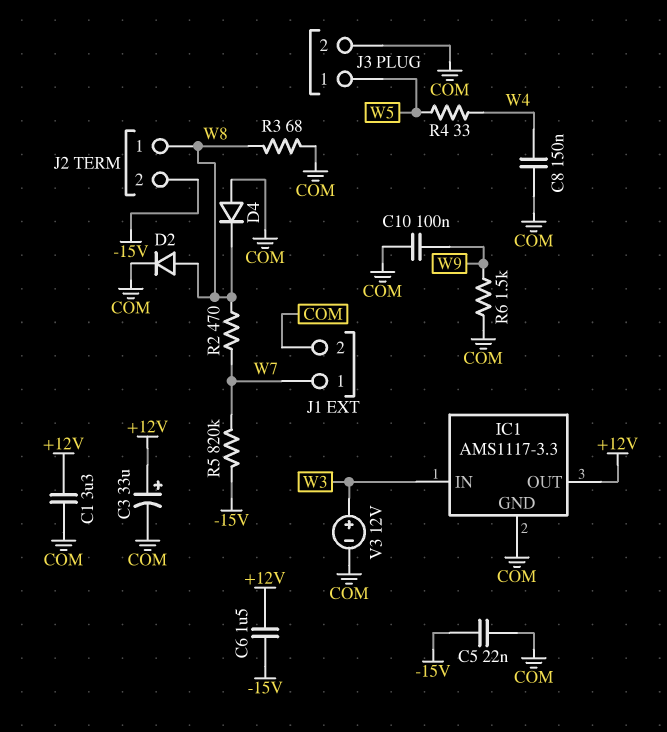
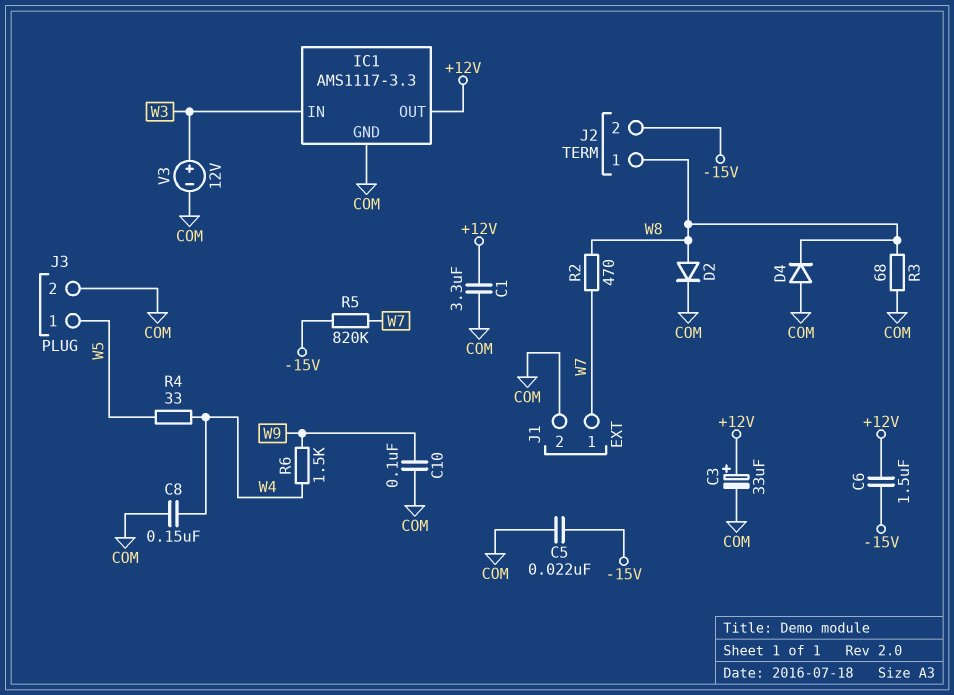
R6: 1.5k (COM, W9) -> 1.5k (W4, W9)

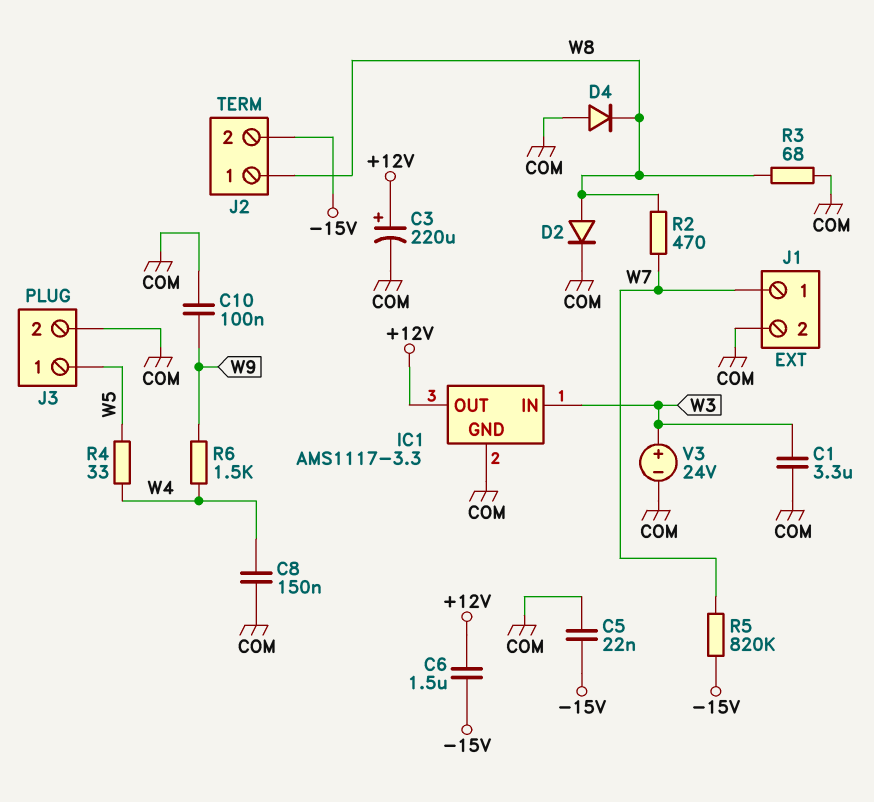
C1: 3.3uF (+12V, COM) -> 3.3uF (COM, W3)
C3: 33uF (plus +12V, minus COM) -> 220uF (plus +12V, minus COM)
V3: 12V (plus W3, minus COM) -> 24V (plus W3, minus COM)

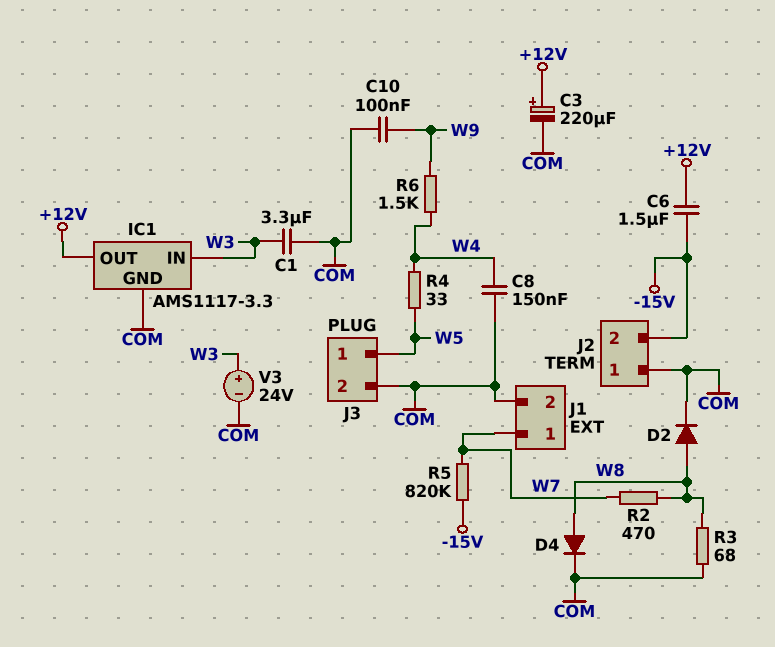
C5: 22nF (-15V, COM) -> none
D4: diode (A COM, K W8) -> diode (A W8, K COM)
J2 pin 1: W8 -> COM

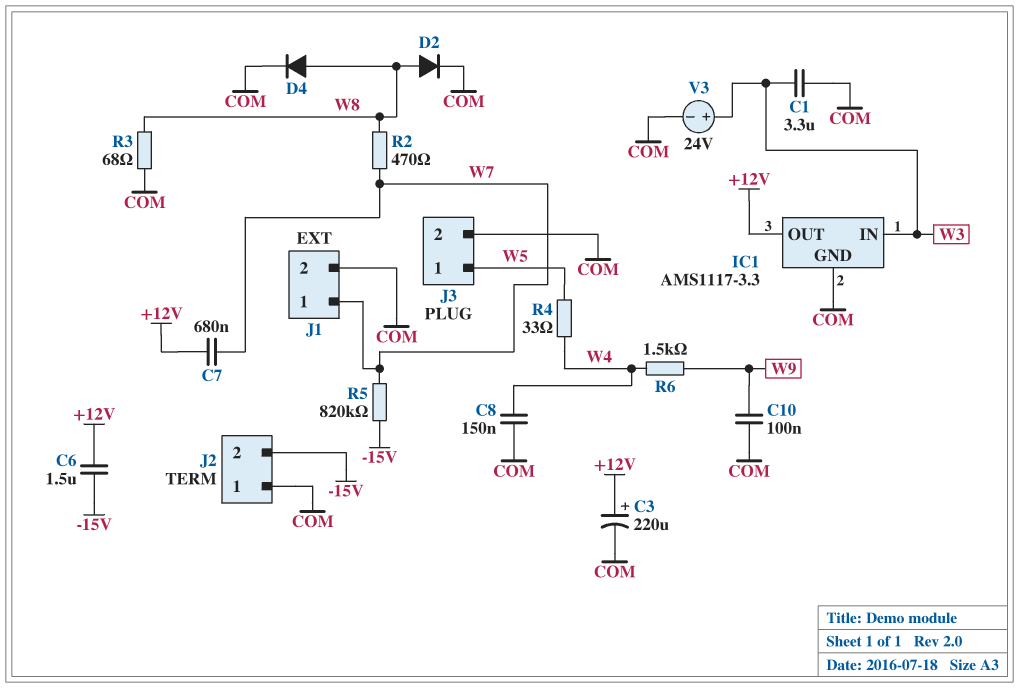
C7: none -> 680nF (+12V, W7)

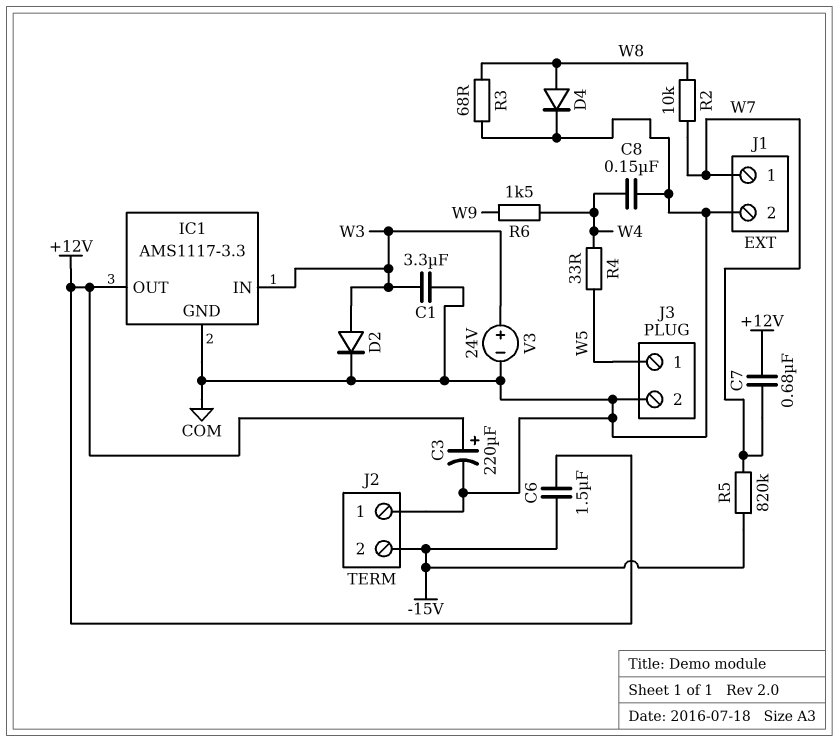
C10: 100nF (COM, W9) -> none
D2: diode (A W8, K COM) -> diode (A W3, K COM)
R2: 470 (W7, W8) -> 10k (W7, W8)

